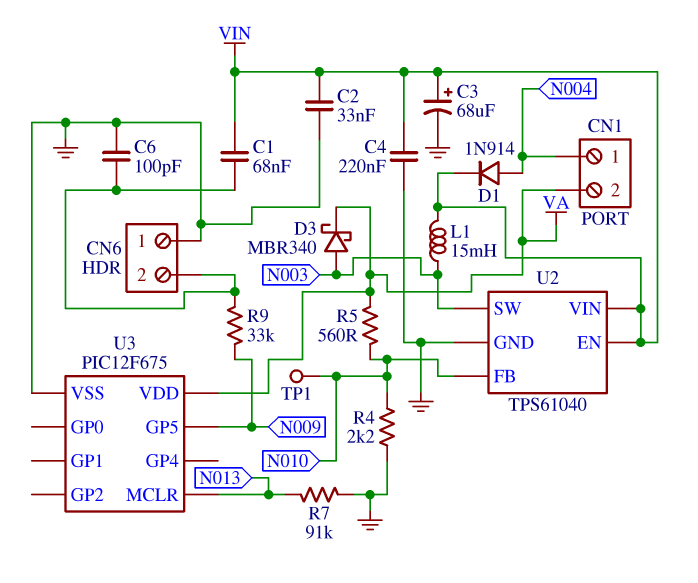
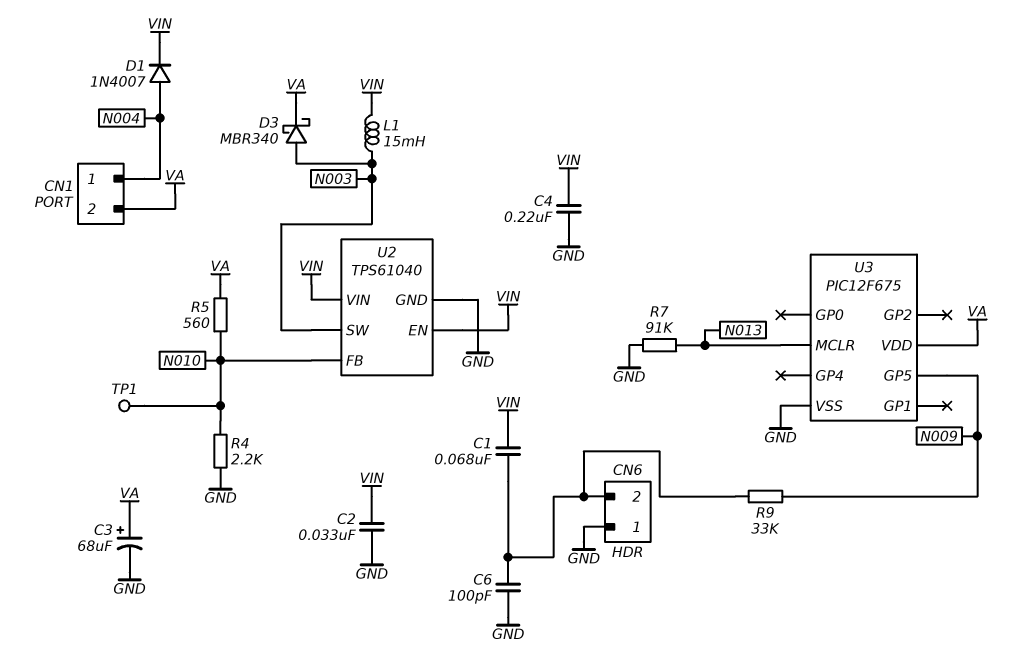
C3: 68uF (plus VIN, minus GND) -> 68uF (plus VA, minus GND)
D1: diode 1N914 (A N004, K VIN) -> diode 1N4007 (A N004, K VIN)

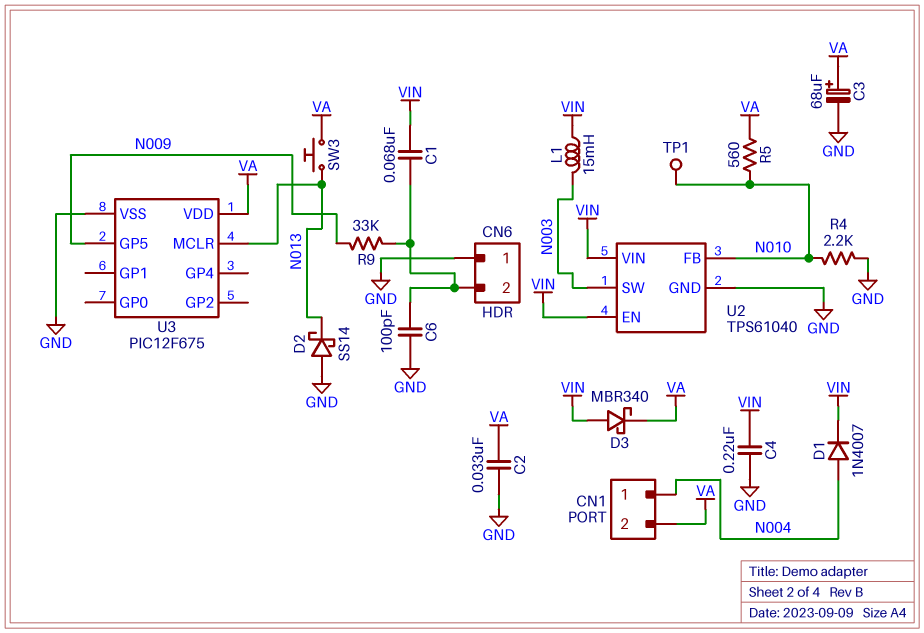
C2: 33nF (GND, VIN) -> 33nF (GND, VA)
D2: none -> schottky SS14 (A GND, K N013)
D3: schottky MBR340 (A N003, K VA) -> schottky MBR340 (A VIN, K VA)
R7: 91k (GND, N013) -> none
SW3: none -> button (N013, VA)

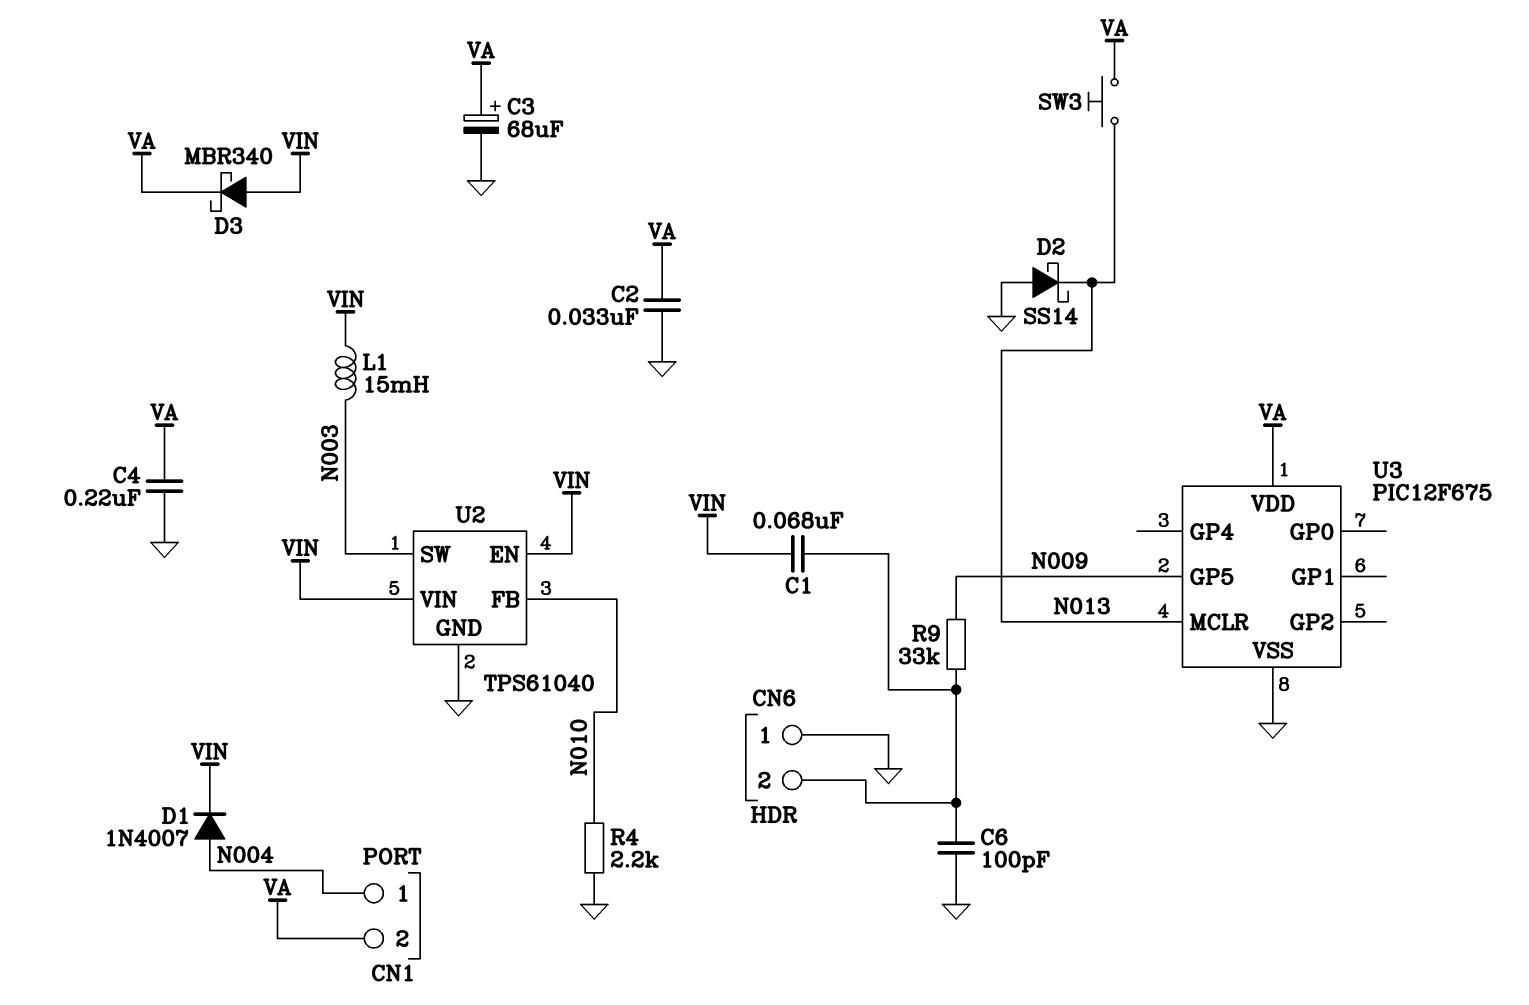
C4: 220nF (GND, VIN) -> 220nF (GND, VA)
R5: 560 (N010, VA) -> none
TP1: test point (N010) -> none

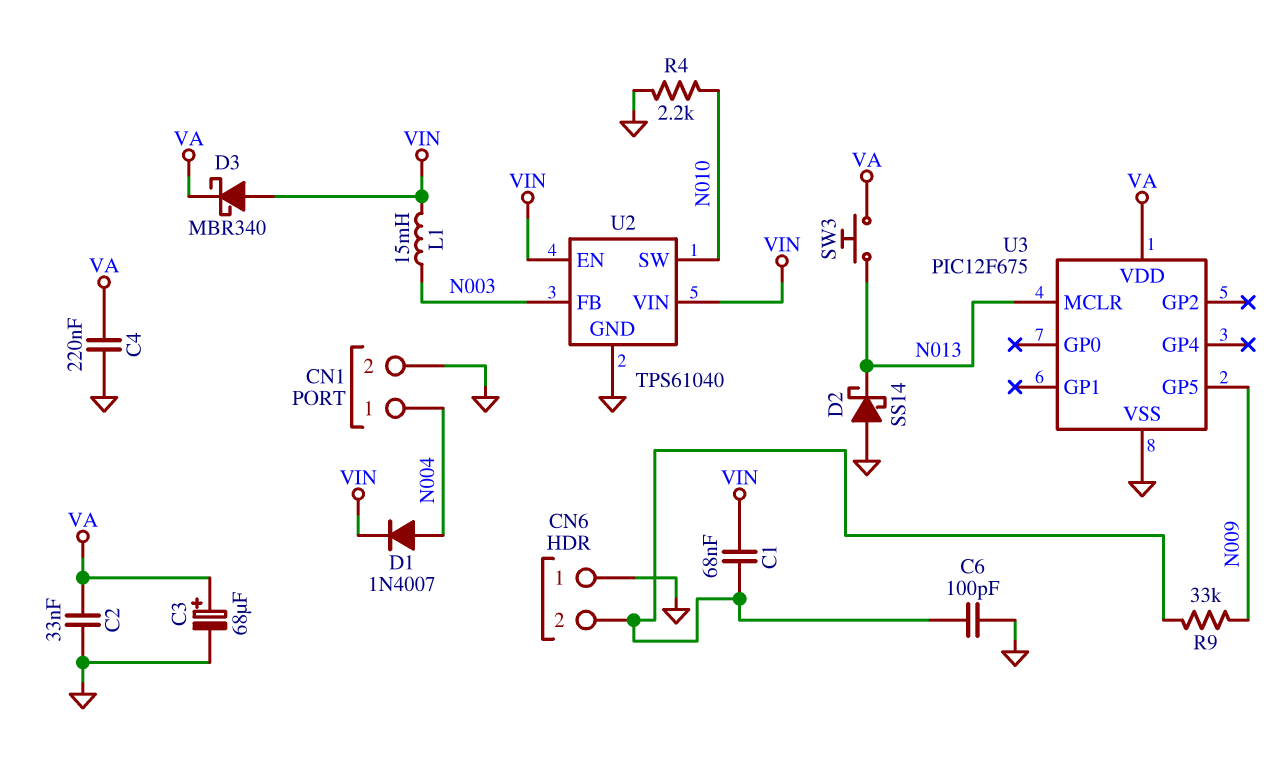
CN1 pin 2: VA -> GND
U2 pin FB: N010 -> N003
U2 pin SW: N003 -> N010

